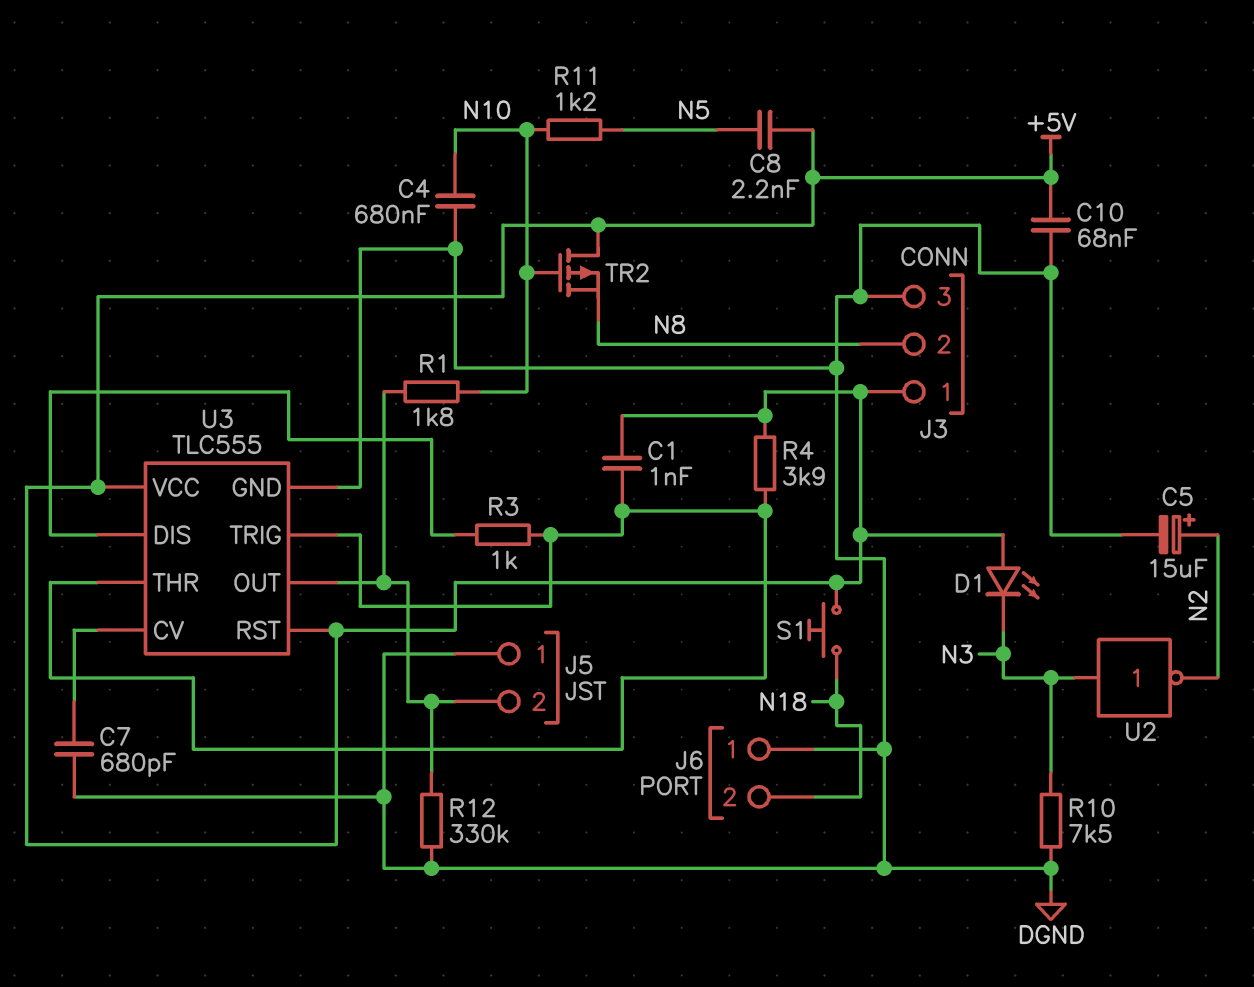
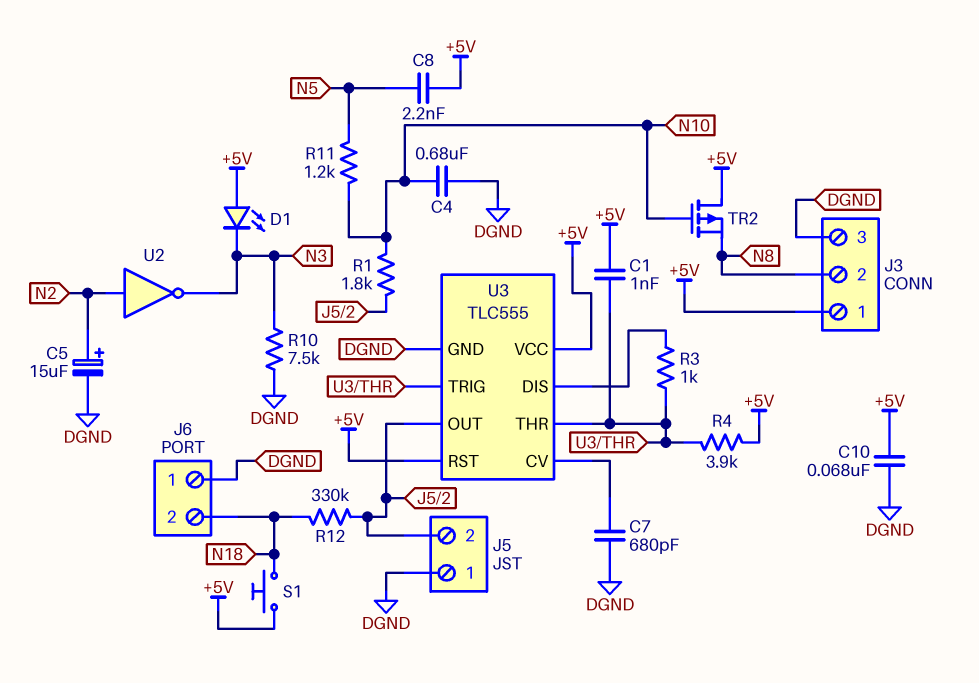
R12: 330k (DGND, J5/2) -> 330k (J5/2, N18)
U2: NOT (in N3, out N2) -> NOT (in N2, out N3)

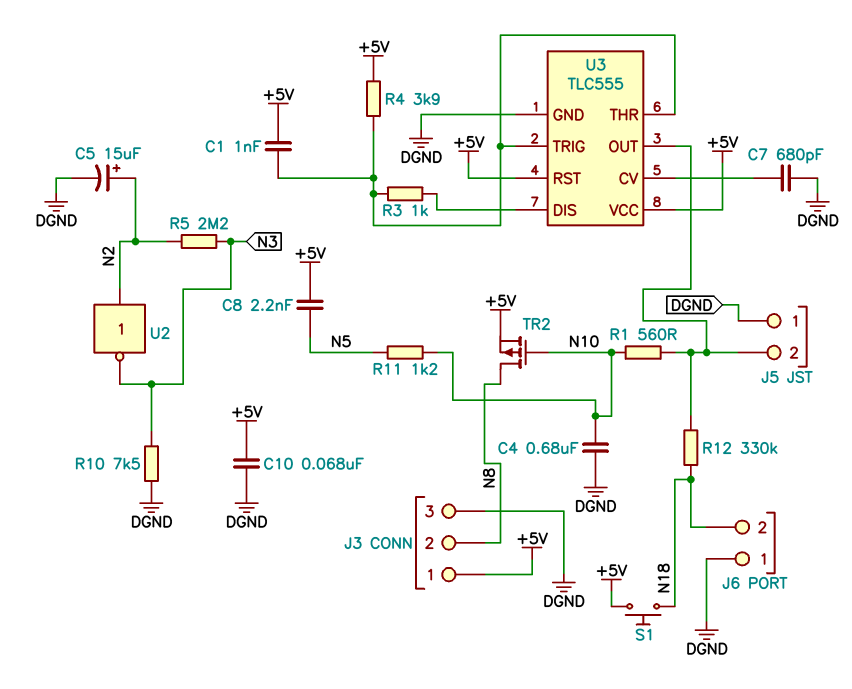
D1: LED (A +5V, K N3) -> none
R1: 1.8k (J5/2, N10) -> 560 (J5/2, N10)
R5: none -> 2.2M (N2, N3)
TR2: PMOS (G N10, D +5V, S N8) -> PMOS (G N10, D N8, S +5V)

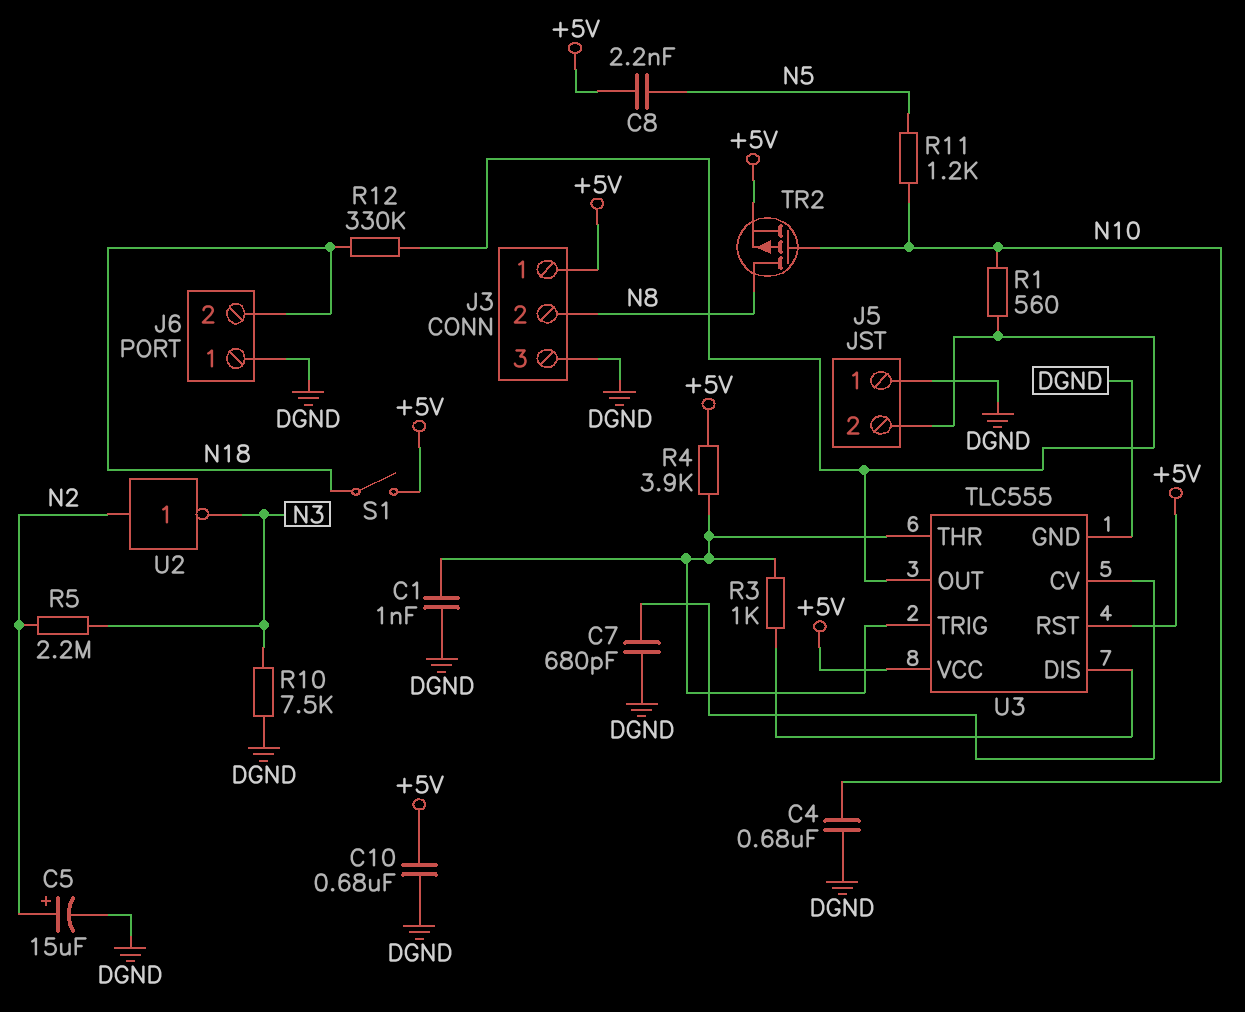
C1: 1nF (+5V, U3/THR) -> 1nF (DGND, U3/THR)
C10: 68nF (+5V, DGND) -> 680nF (+5V, DGND)
S1: button (+5V, N18) -> switch (+5V, N18)

